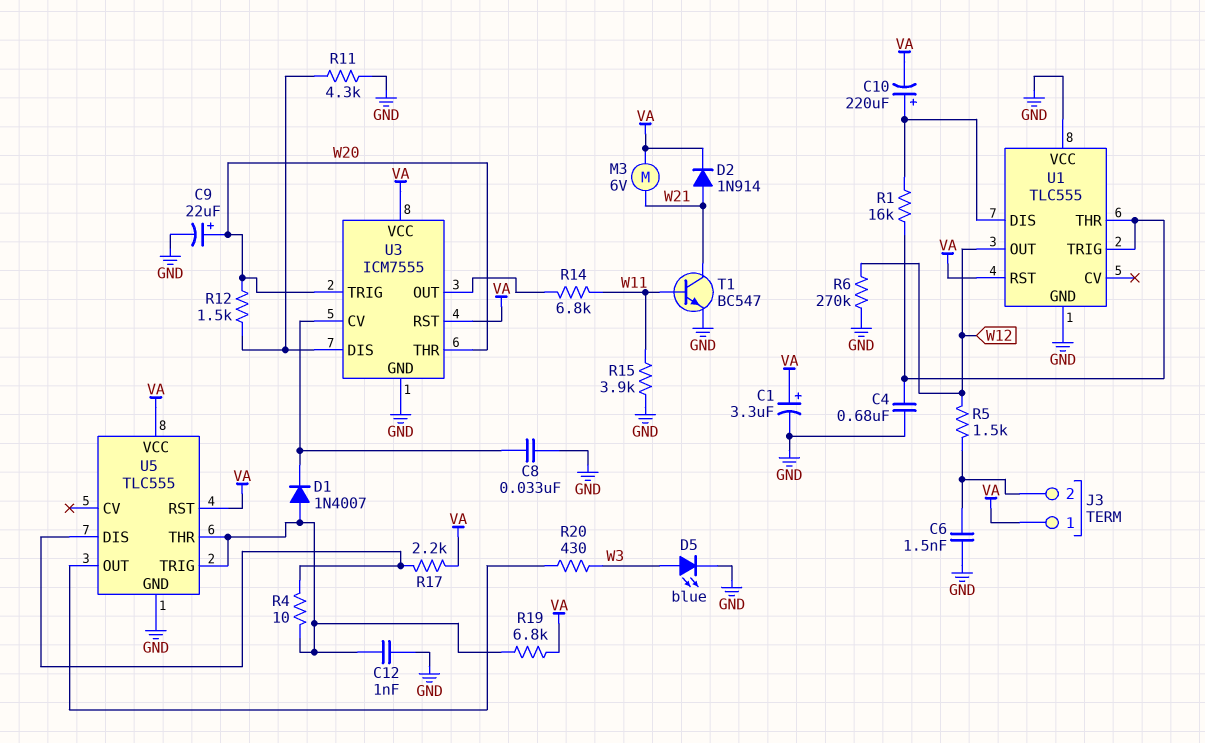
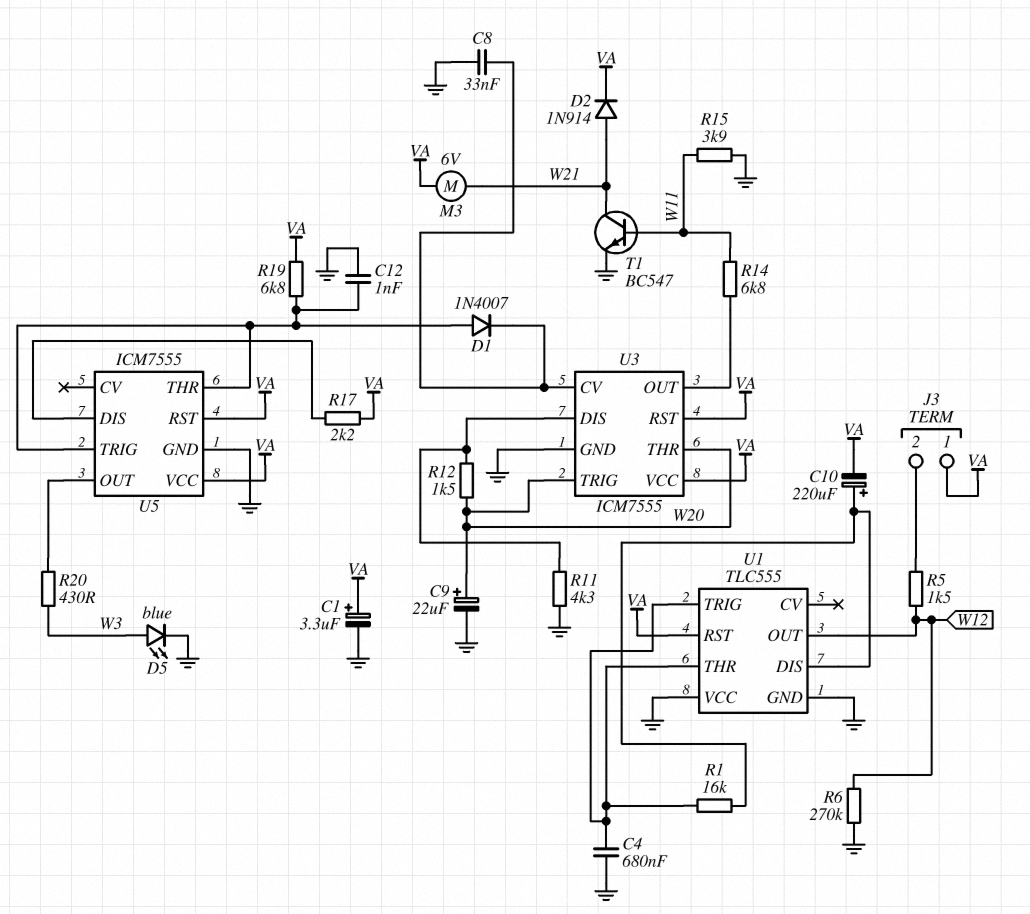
C6: 1.5nF (GND, J3/2) -> none
R4: 10 (U5/DIS, U5/THR) -> none
U5: TLC555 -> ICM7555

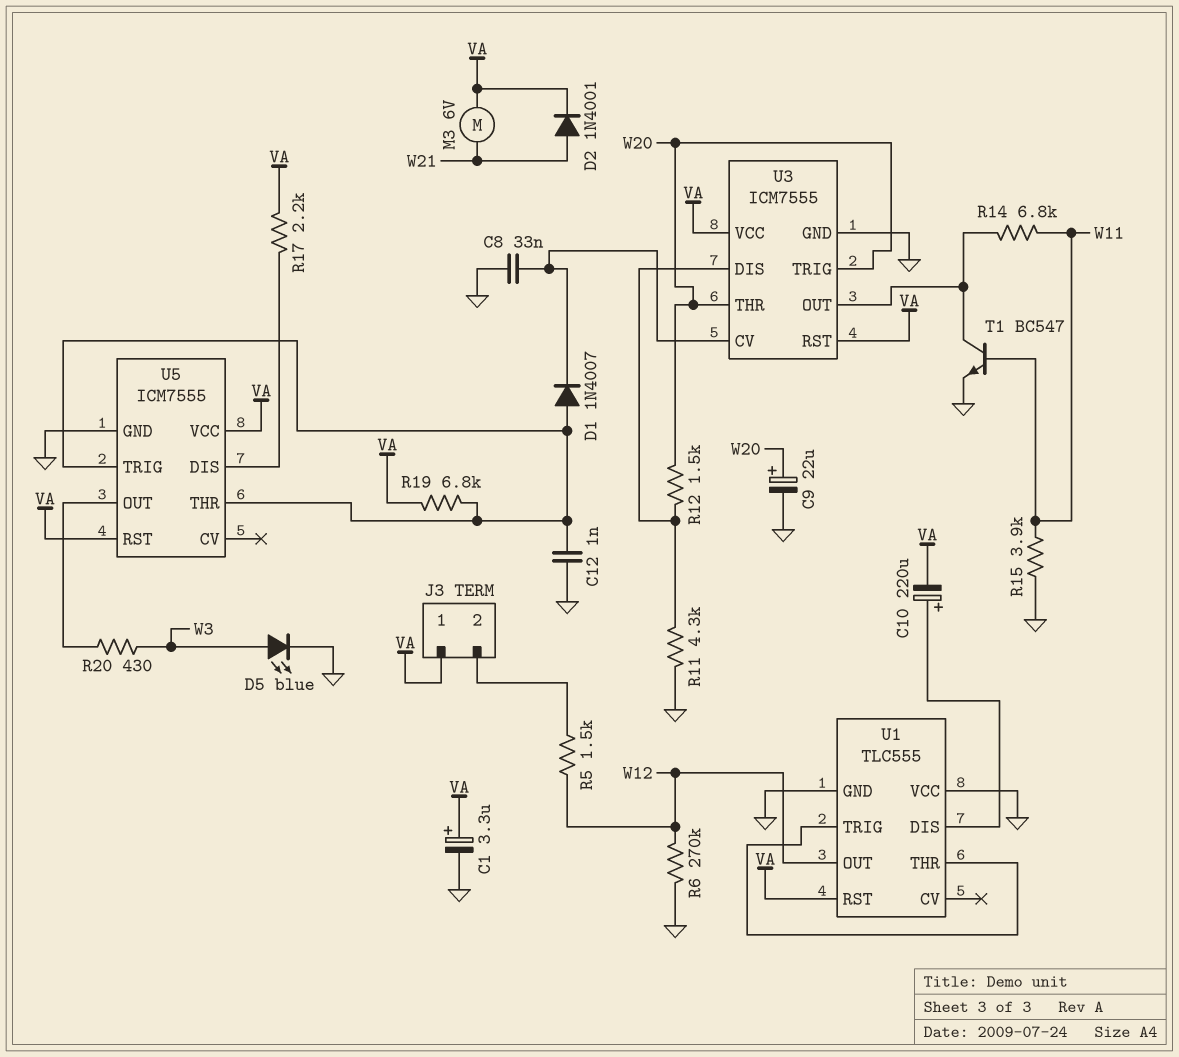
C4: 680nF (GND, U1/THR) -> none
D2: diode 1N914 (A W21, K VA) -> diode 1N4001 (A W21, K VA)
R1: 16k (U1/DIS, U1/THR) -> none
T1: NPN BC547 (B W11, C W21, E GND) -> NPN BC547 (B W11, C U3/OUT, E GND)

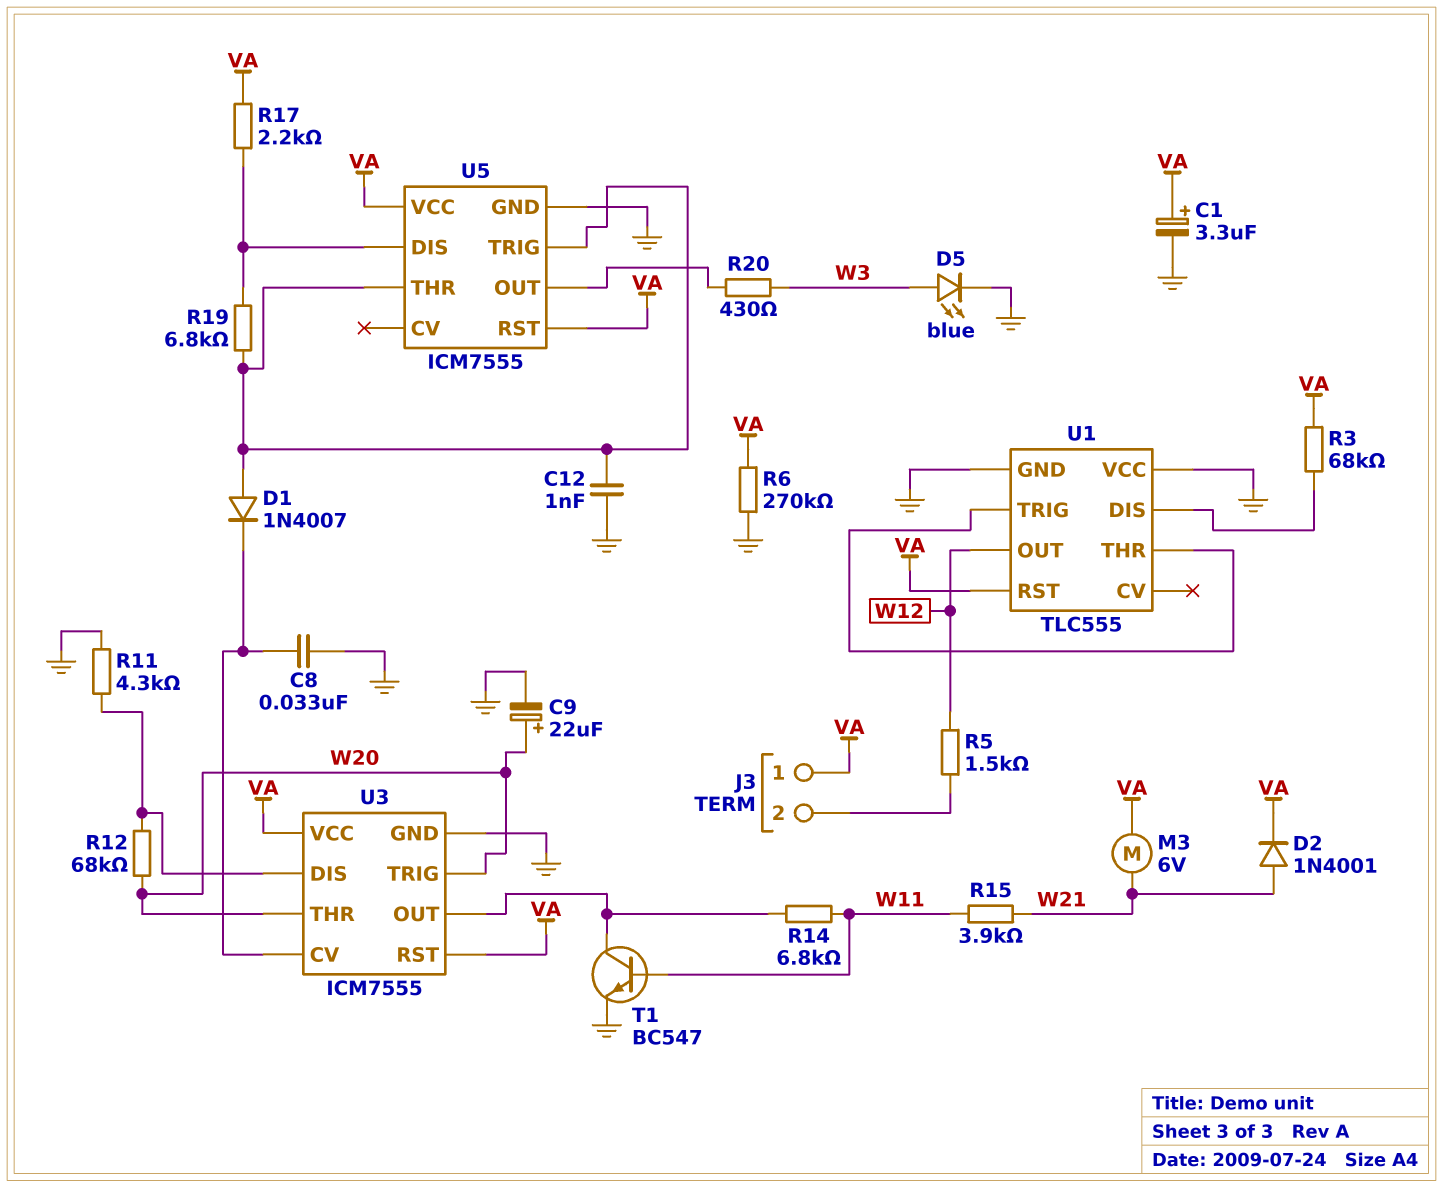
C10: 220uF (plus U1/DIS, minus VA) -> none
R3: none -> 68k (U1/DIS, VA)
R6: 270k (GND, W12) -> 270k (GND, VA)
R12: 1.5k (U3/DIS, W20) -> 68k (U3/DIS, W20)
R15: 3.9k (GND, W11) -> 3.9k (W11, W21)
R19: 6.8k (U5/THR, VA) -> 6.8k (U5/DIS, U5/THR)

